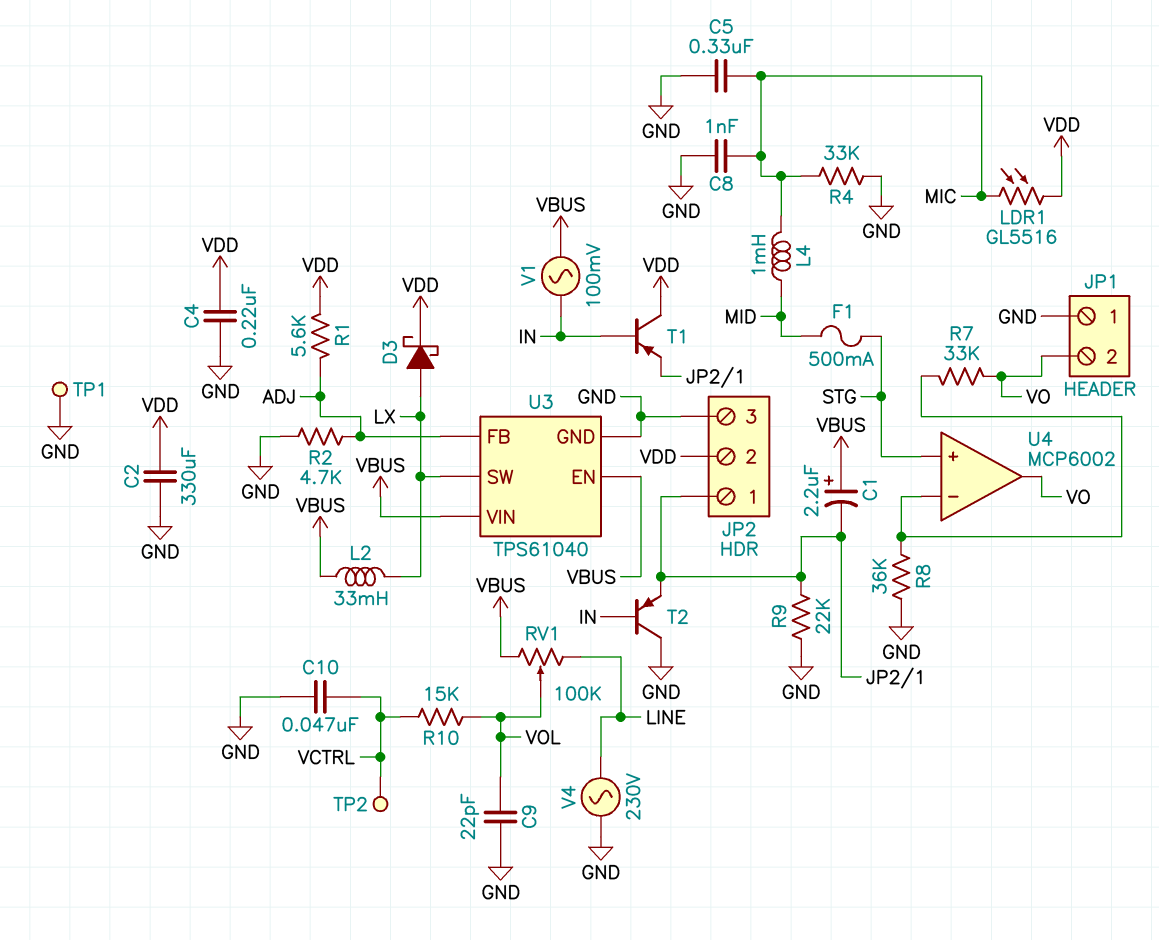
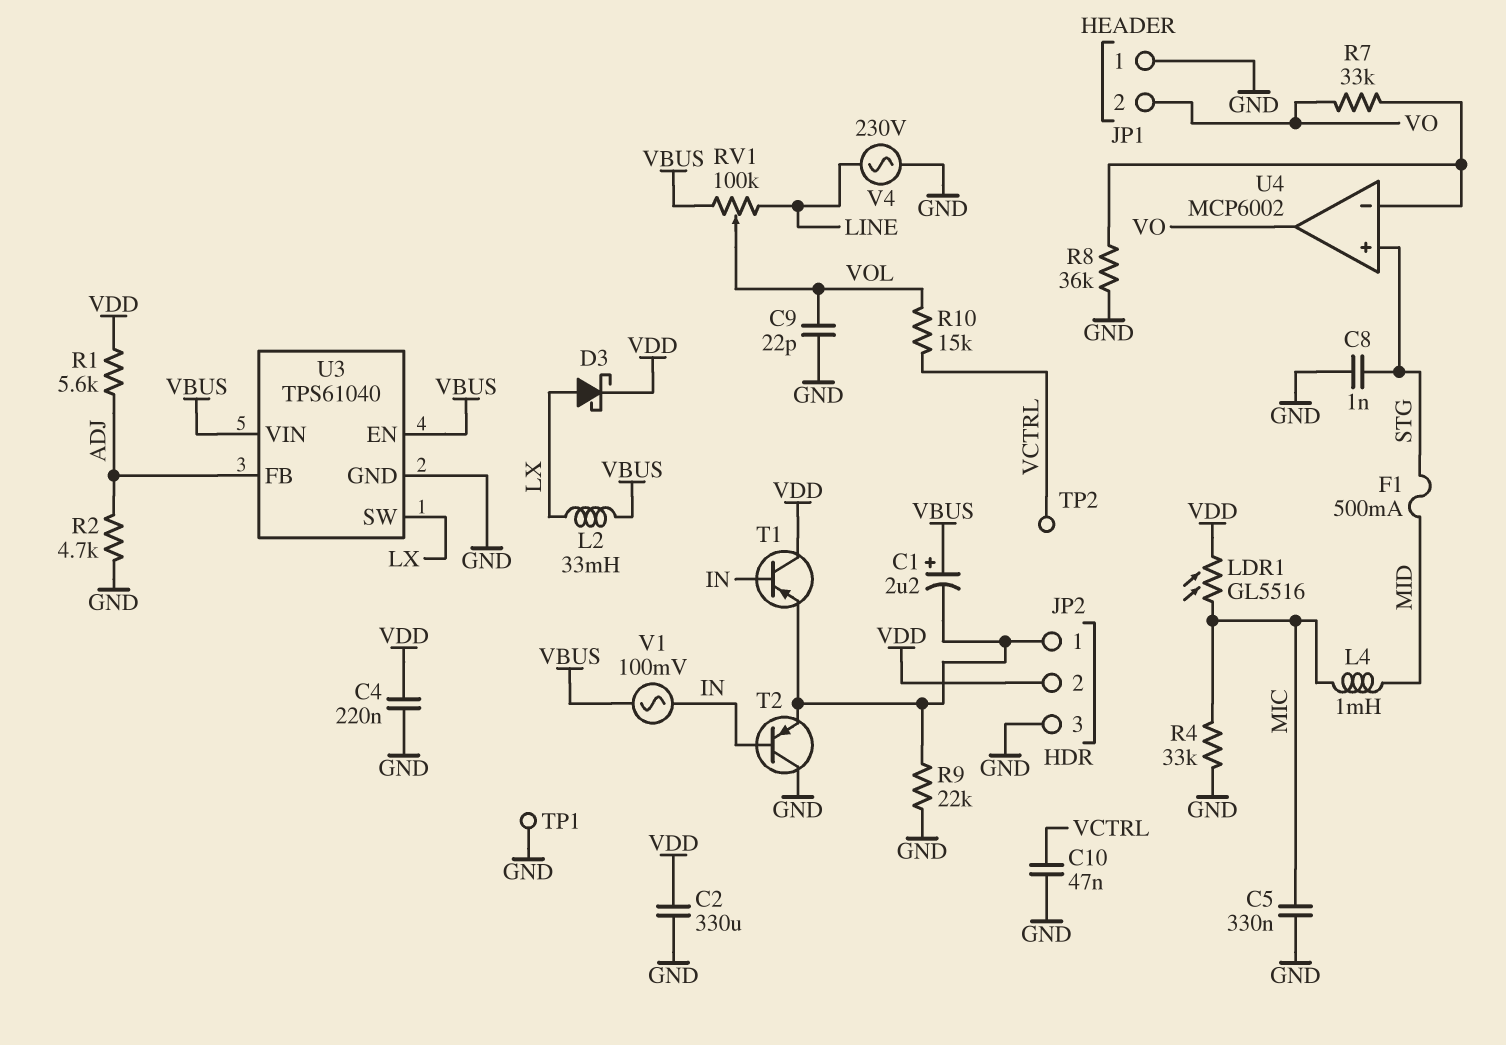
C8: 1nF (GND, MIC) -> 1nF (GND, STG)

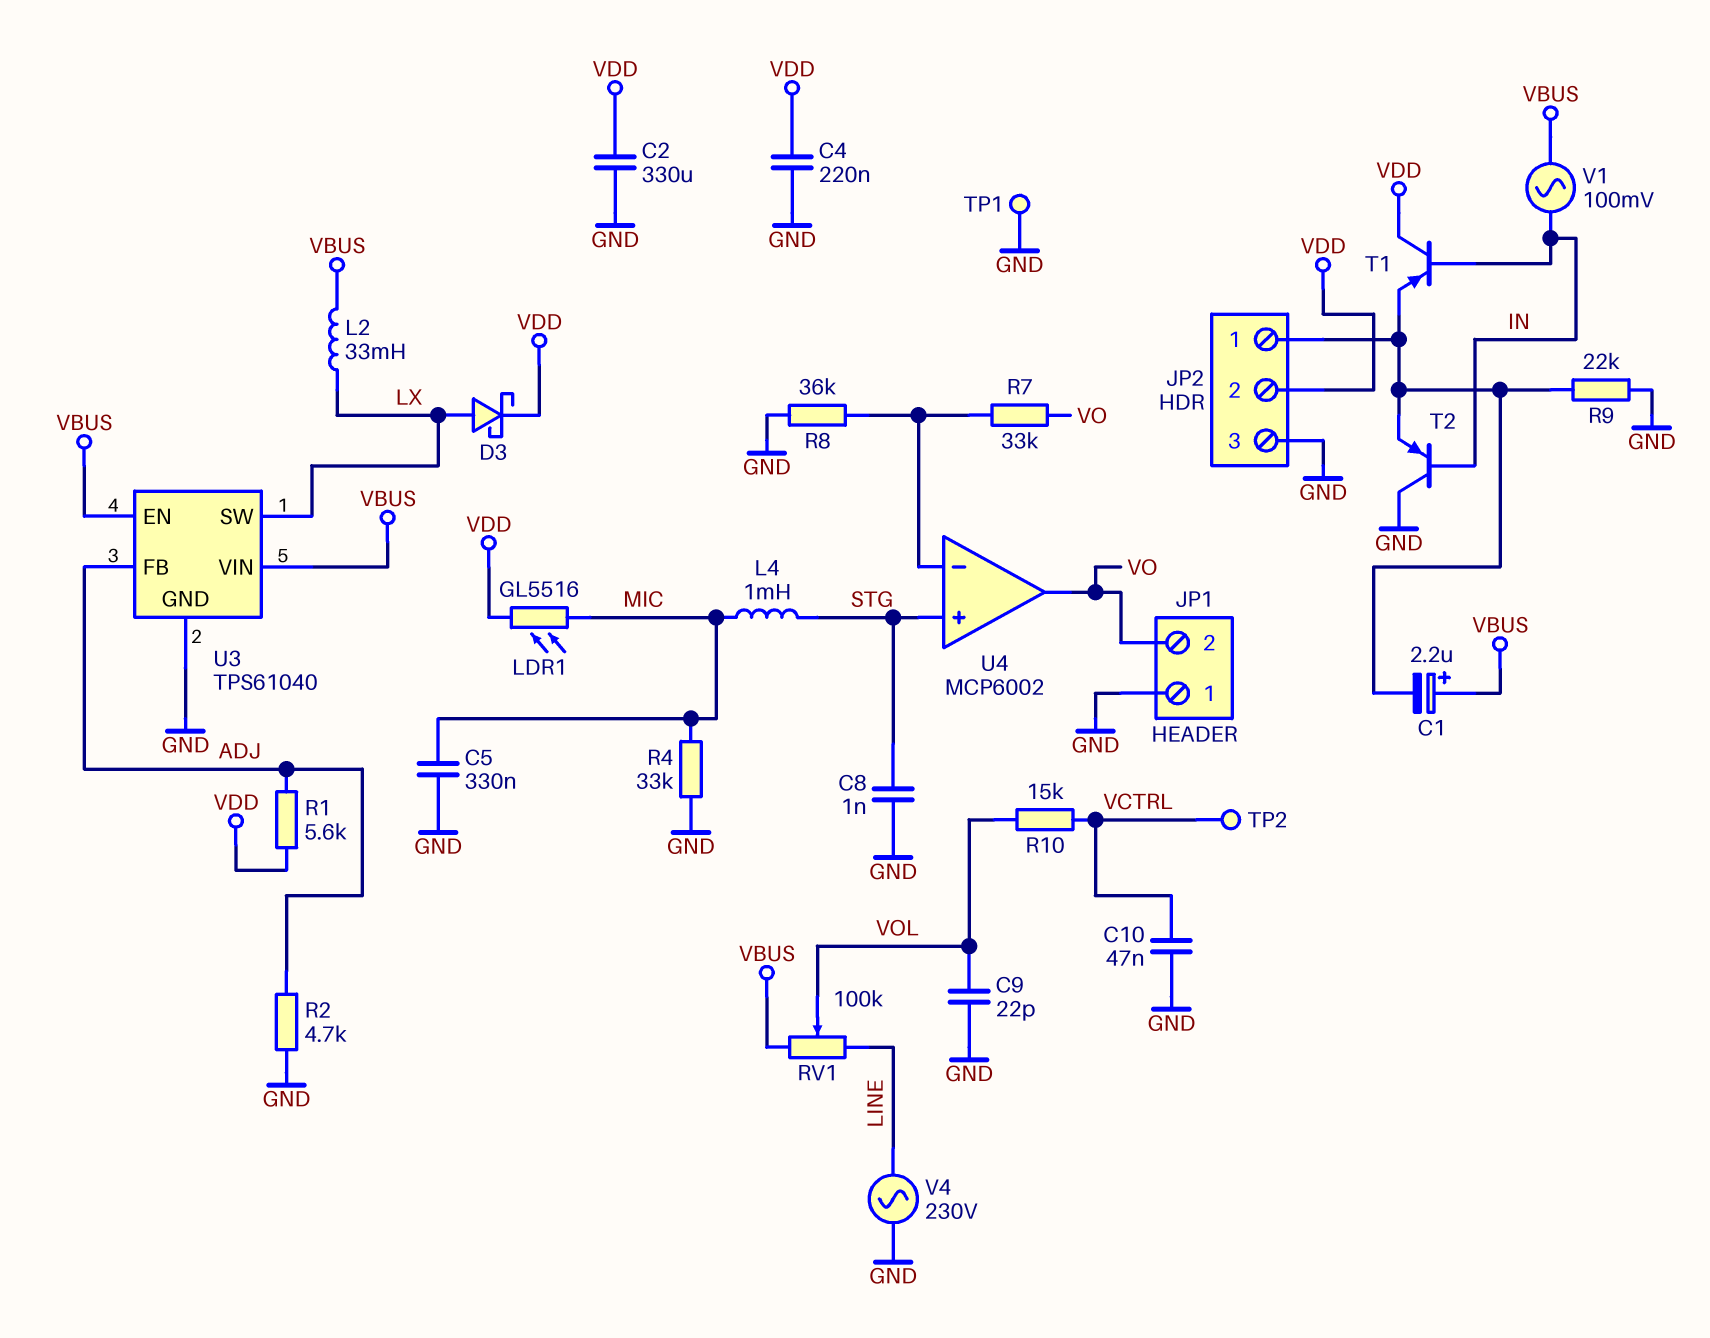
F1: 500mA (MID, STG) -> none
L4: 1mH (MIC, MID) -> 1mH (MIC, STG)

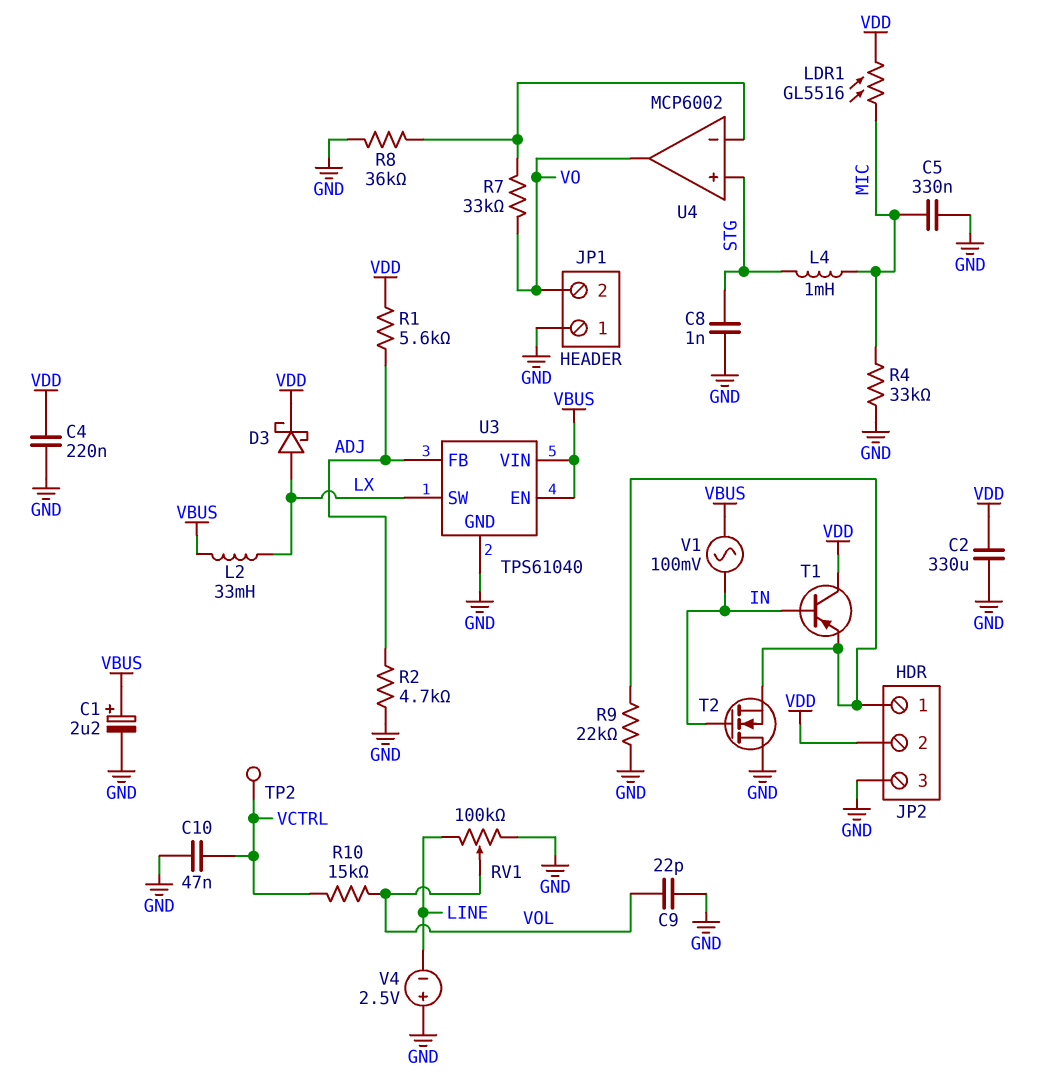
C1: 2.2uF (plus VBUS, minus JP2/1) -> 2.2uF (plus VBUS, minus GND)
RV1: 100k (LINE, VBUS, wiper VOL) -> 100k (GND, LINE, wiper VOL)
T2: PNP (B IN, C GND, E JP2/1) -> NMOS (G IN, D GND, S JP2/1)
TP1: test point (GND) -> none
V4: AC 230V (GND, LINE) -> 2.5V (plus GND, minus LINE)

